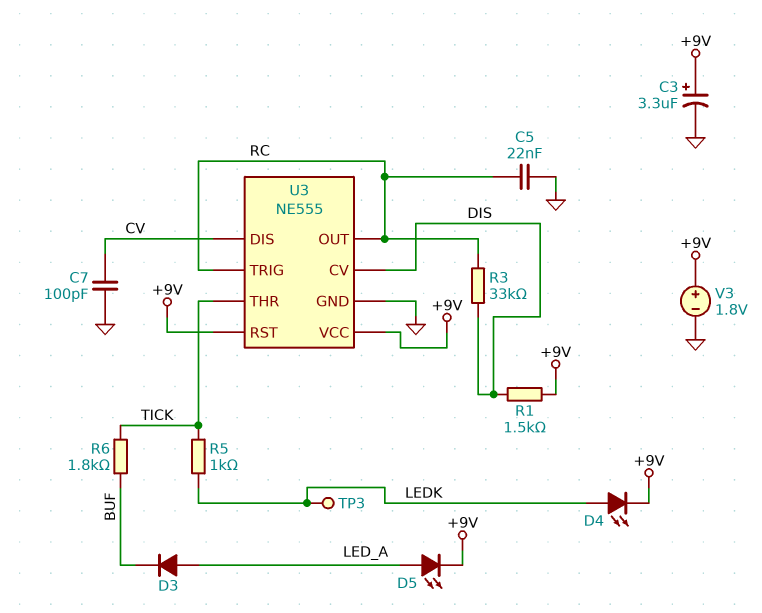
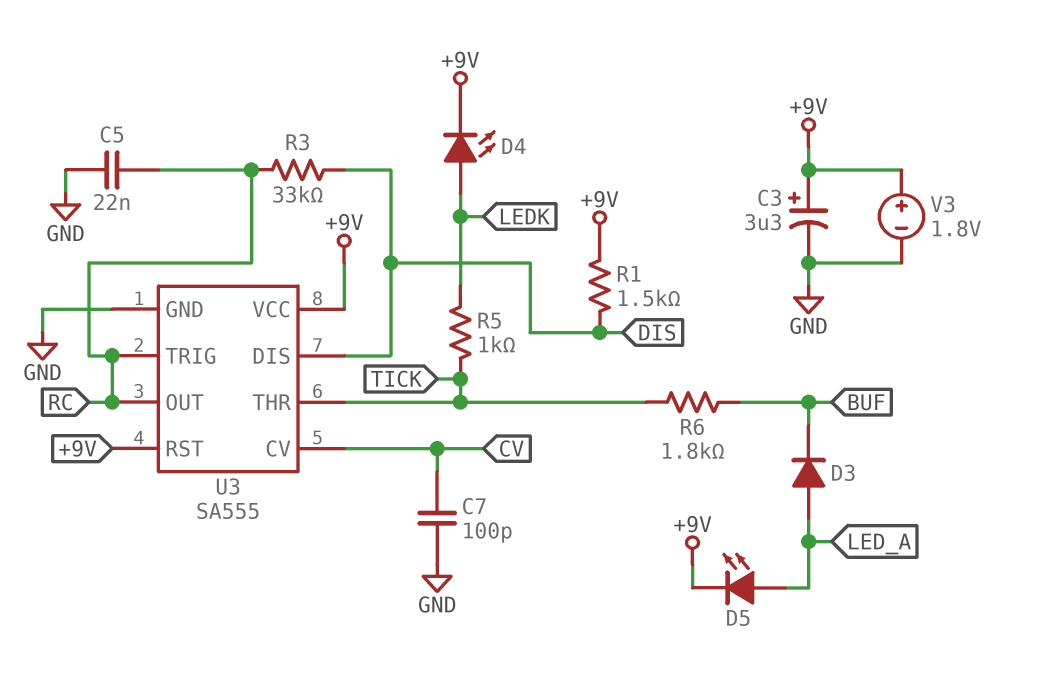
TP3: test point (LEDK) -> none
U3: NE555 -> SA555
U3 pin CV: DIS -> CV
U3 pin DIS: CV -> DIS

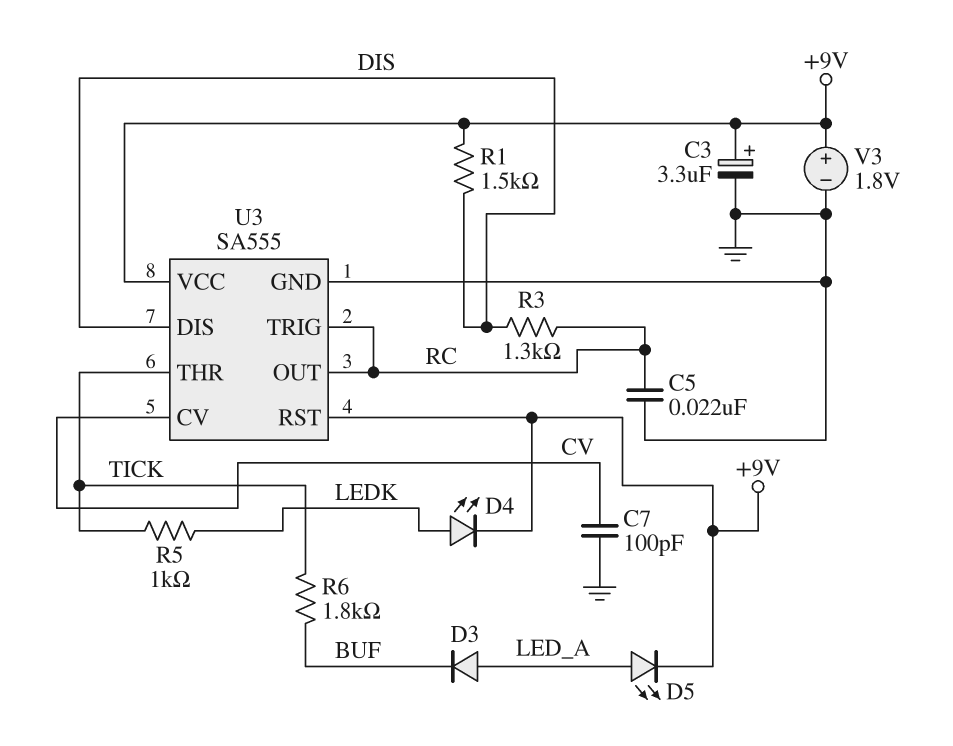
R3: 33k (DIS, RC) -> 1.3k (DIS, RC)

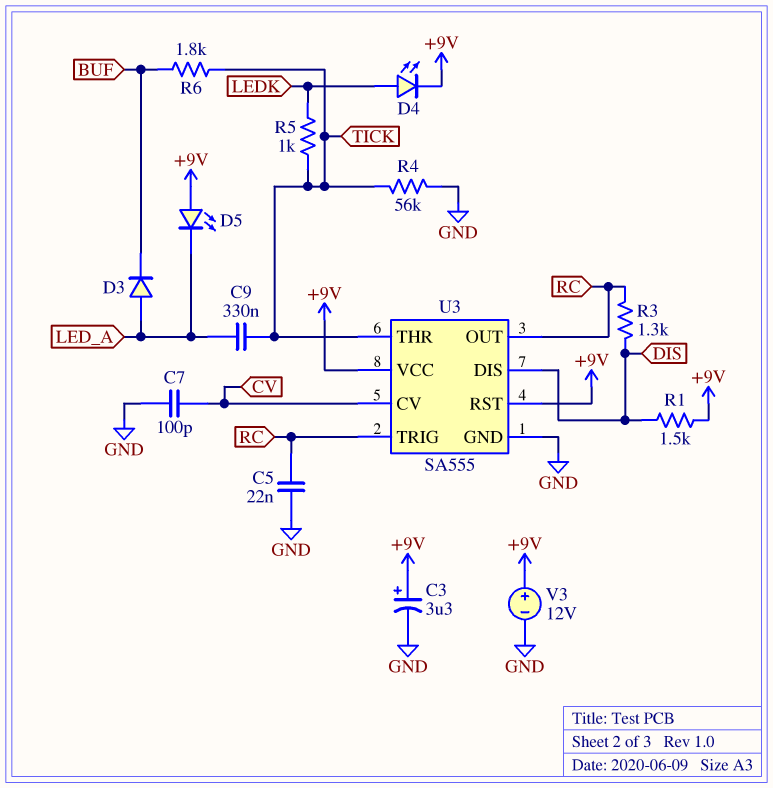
C9: none -> 330nF (LED_A, TICK)
D5: LED (A LED_A, K +9V) -> LED (A +9V, K LED_A)
R4: none -> 56k (GND, TICK)
V3: 1.8V (plus +9V, minus GND) -> 12V (plus +9V, minus GND)

